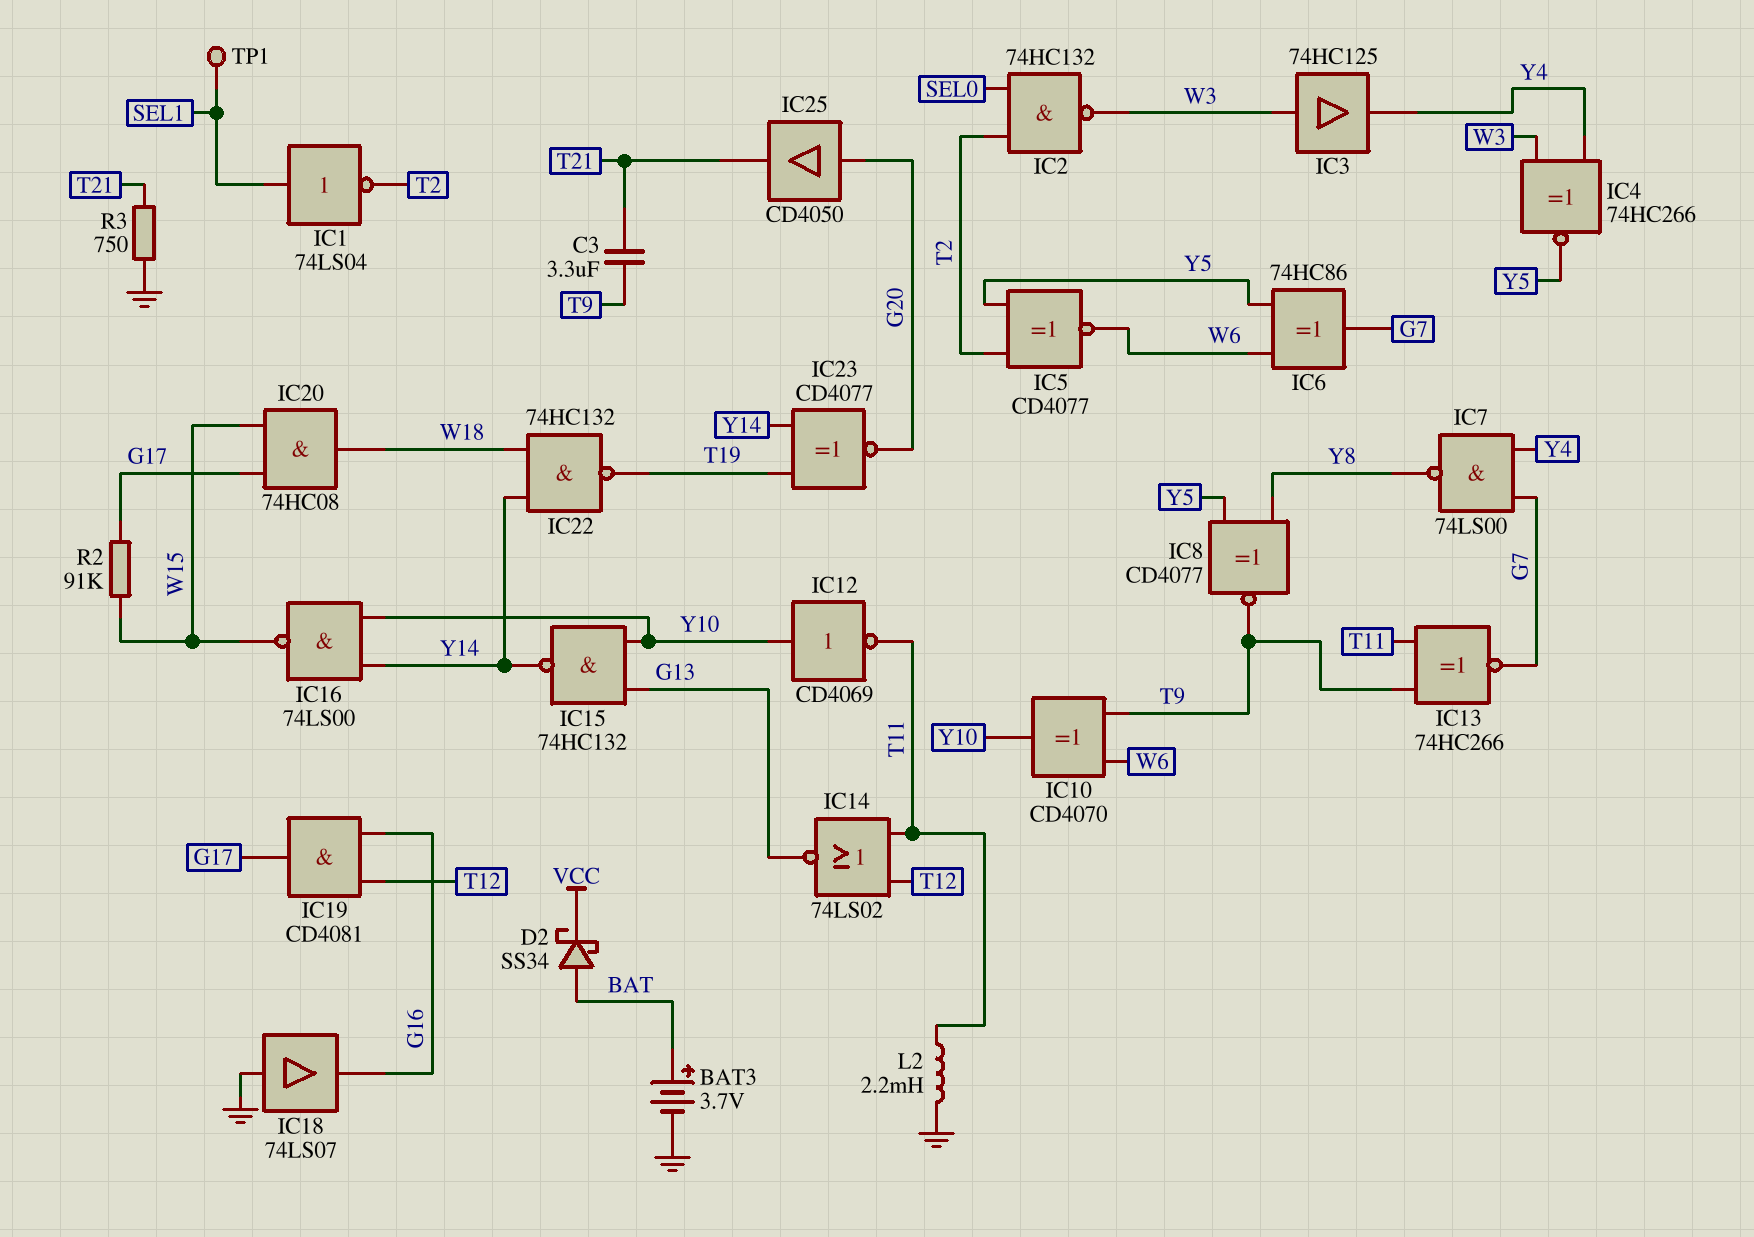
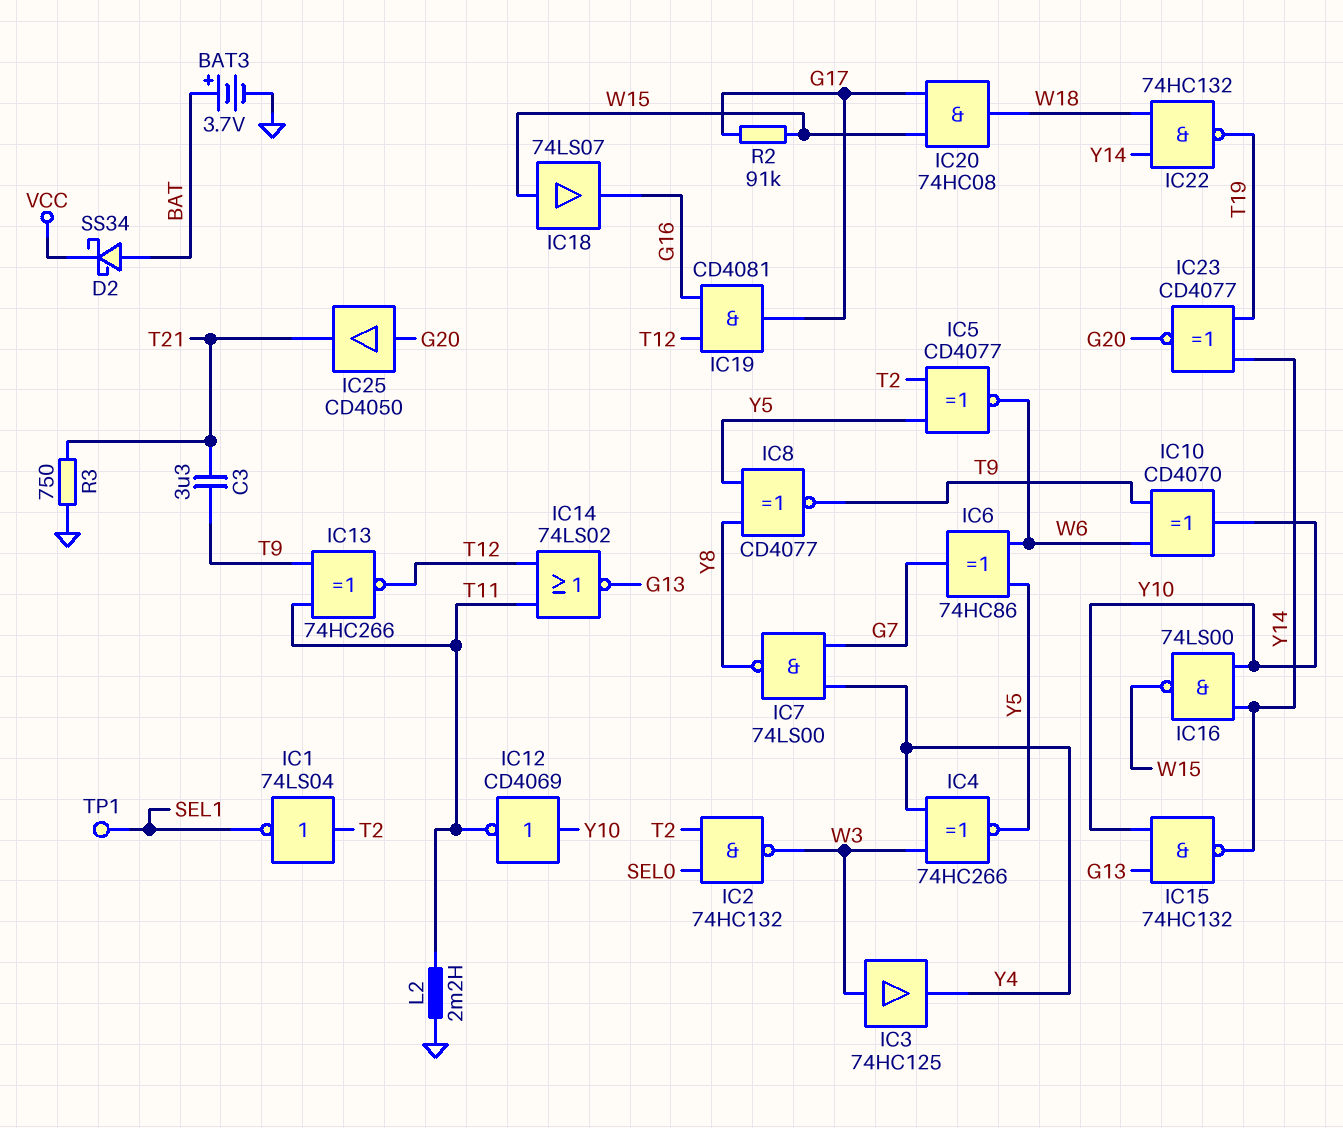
IC1: NOT 74LS04 (in SEL1, out T2) -> NOT 74LS04 (in T2, out SEL1)
IC13: XNOR 74HC266 (in T9, in T11, out G7) -> XNOR 74HC266 (in T9, in T11, out T12)
IC18: buffer 74LS07 (in GND, out G16) -> buffer 74LS07 (in W15, out G16)

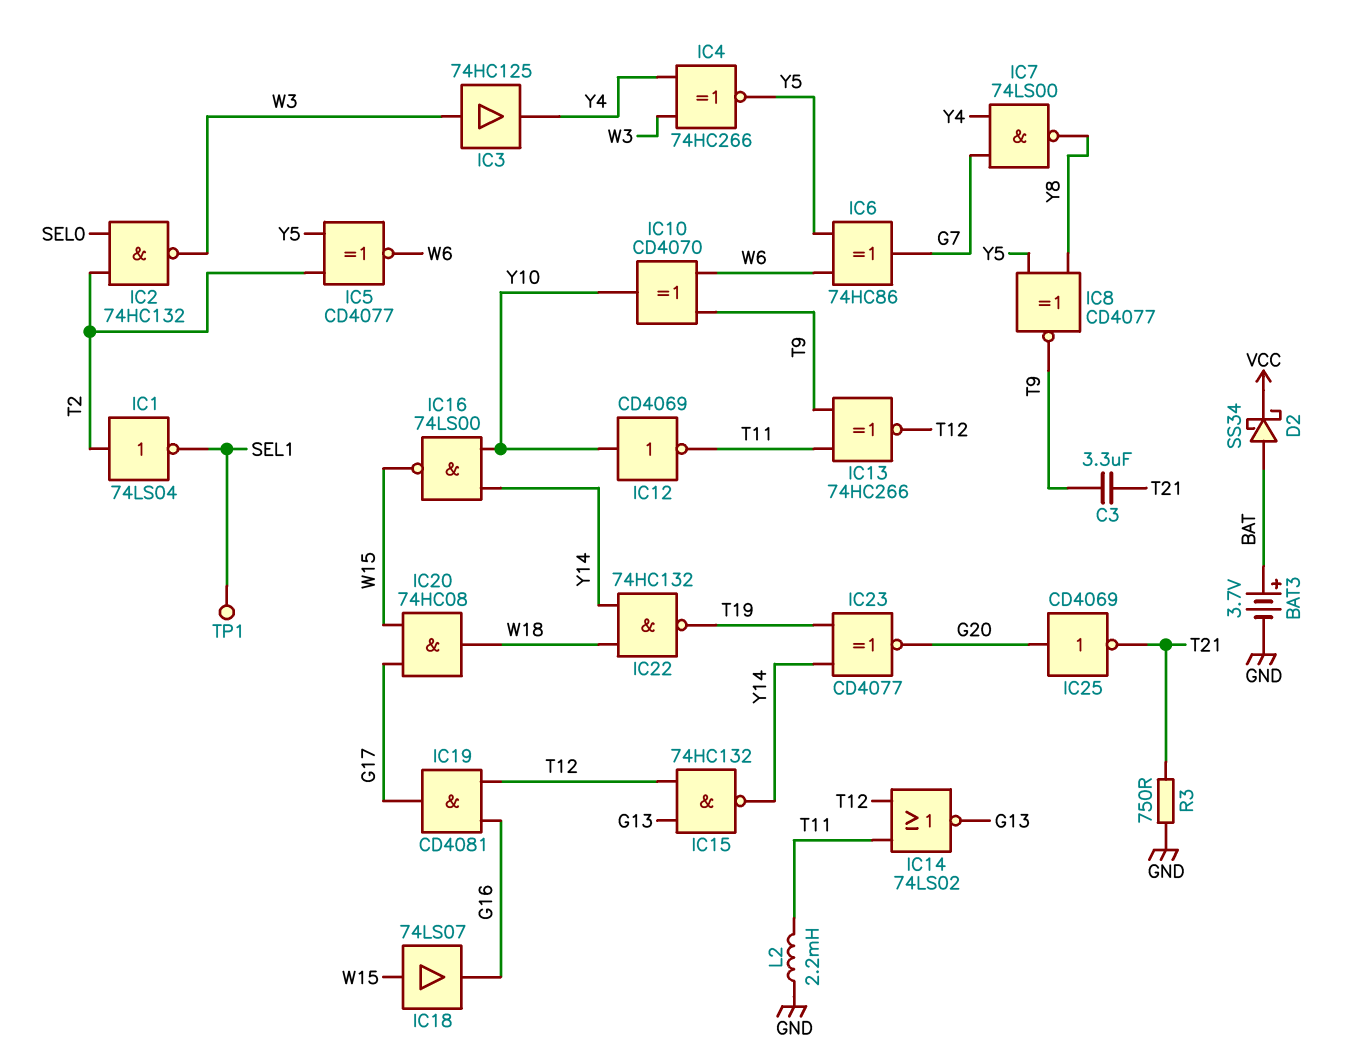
IC15: NAND 74HC132 (in G13, in Y10, out Y14) -> NAND 74HC132 (in G13, in T12, out Y14)
IC25: buffer CD4050 (in G20, out T21) -> NOT CD4069 (in G20, out T21)
R2: 91k (G17, W15) -> none

